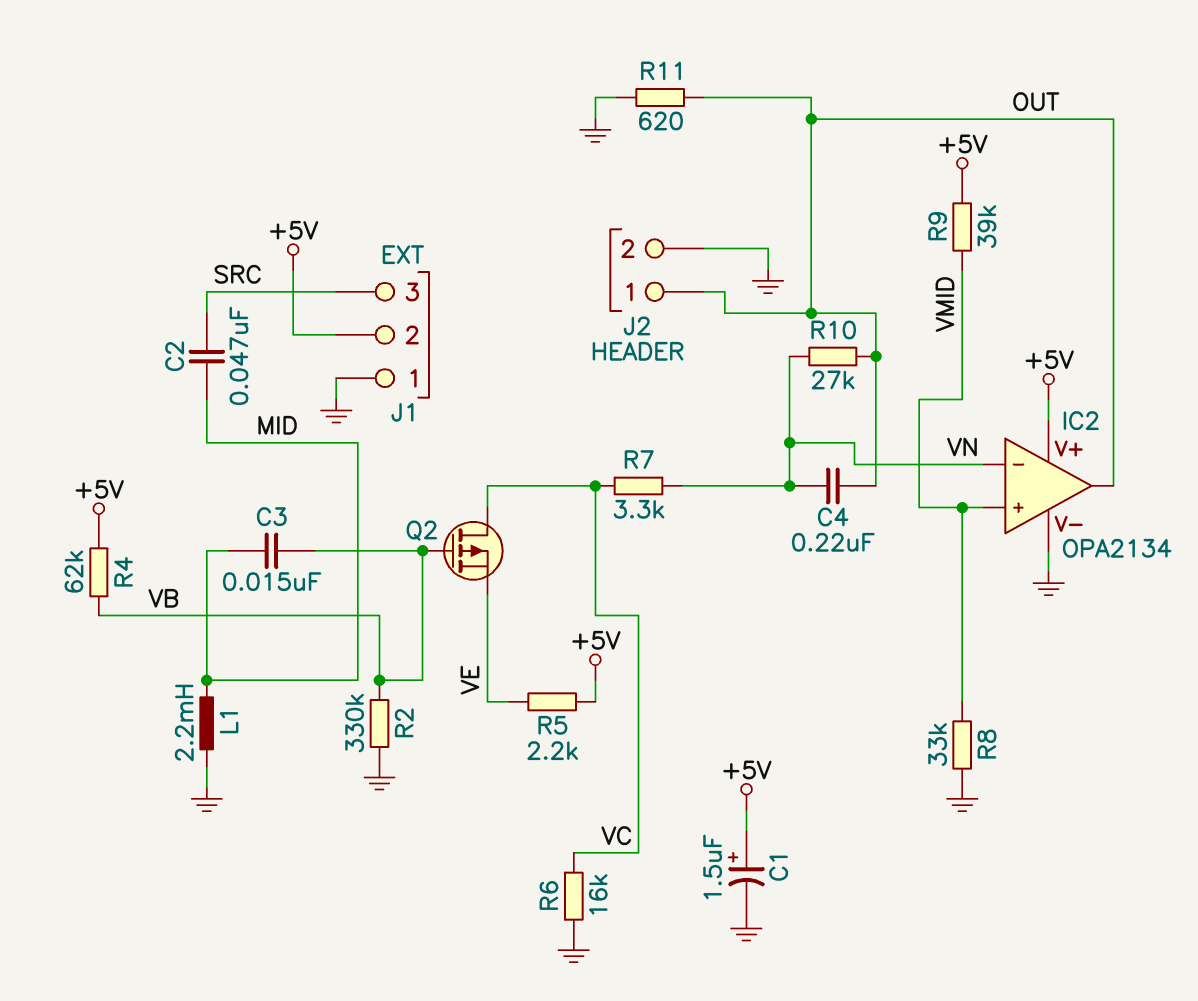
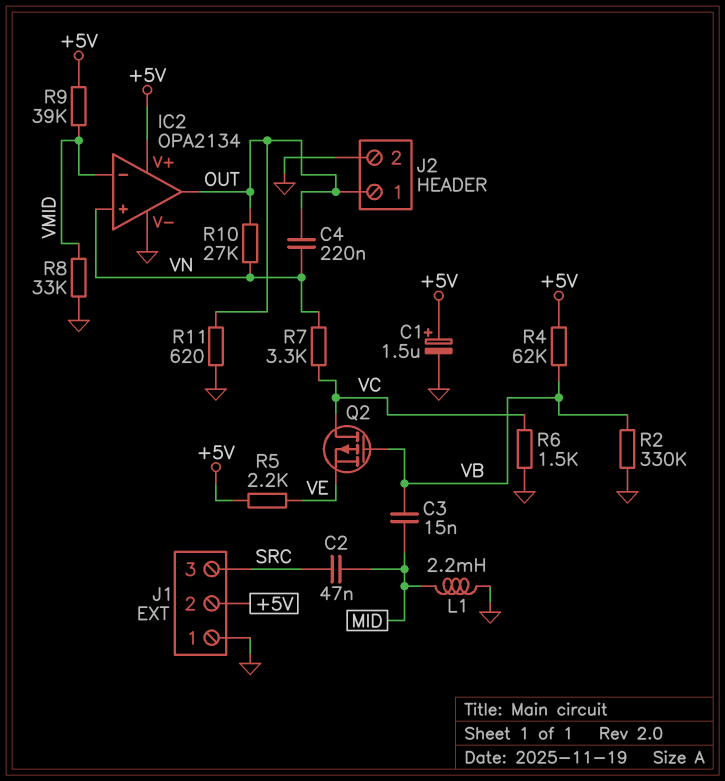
IC2 pin in+: VMID -> VN
IC2 pin in-: VN -> VMID
R6: 16k (GND, VC) -> 1.5k (GND, VC)

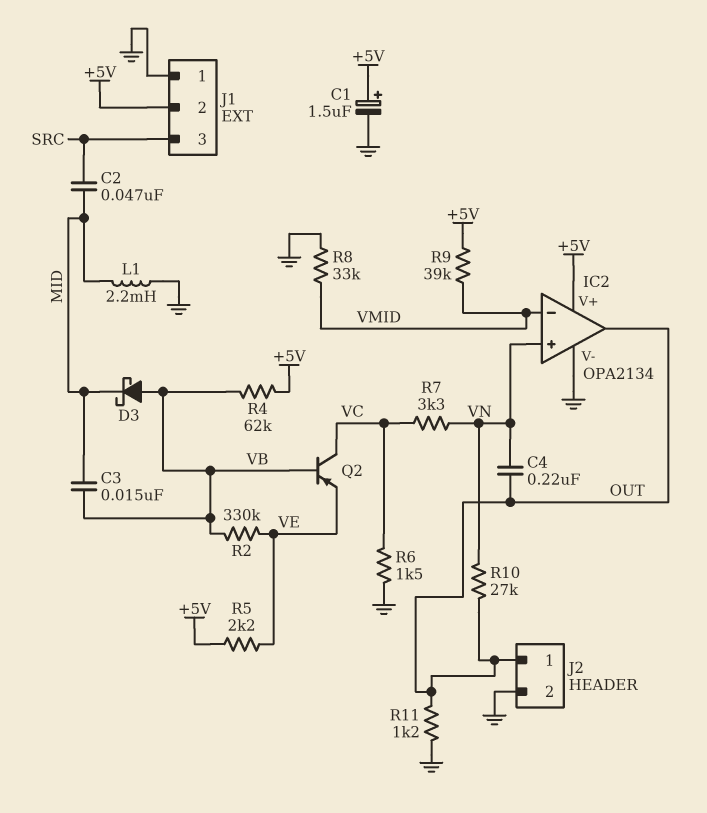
D3: none -> schottky (A VB, K MID)
Q2: PMOS (G VB, D VC, S VE) -> PNP (B VB, C VC, E VE)
R2: 330k (GND, VB) -> 330k (VB, VE)
R11: 620 (GND, OUT) -> 1.2k (GND, OUT)

